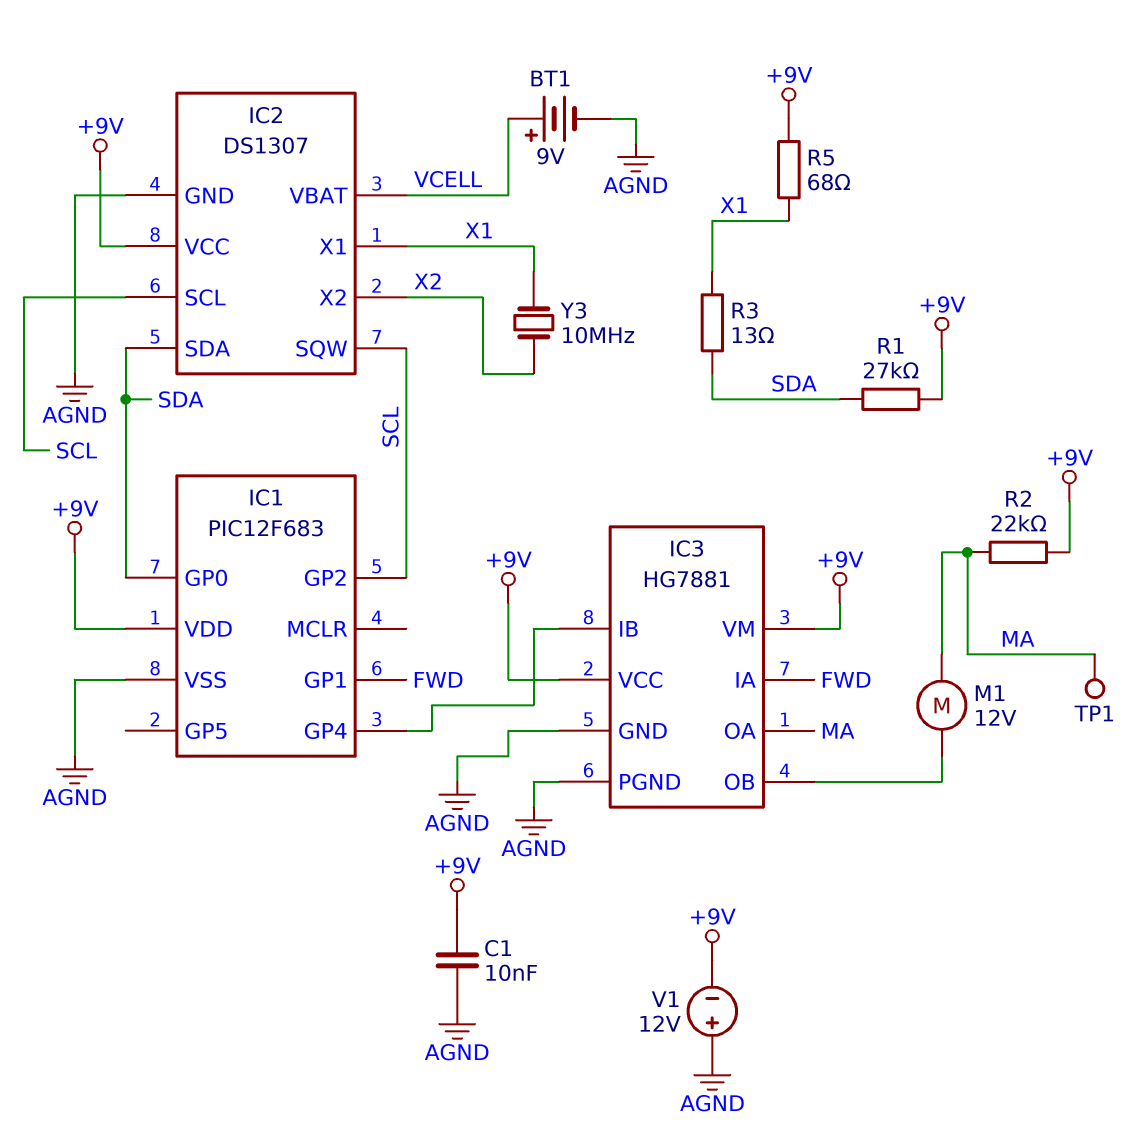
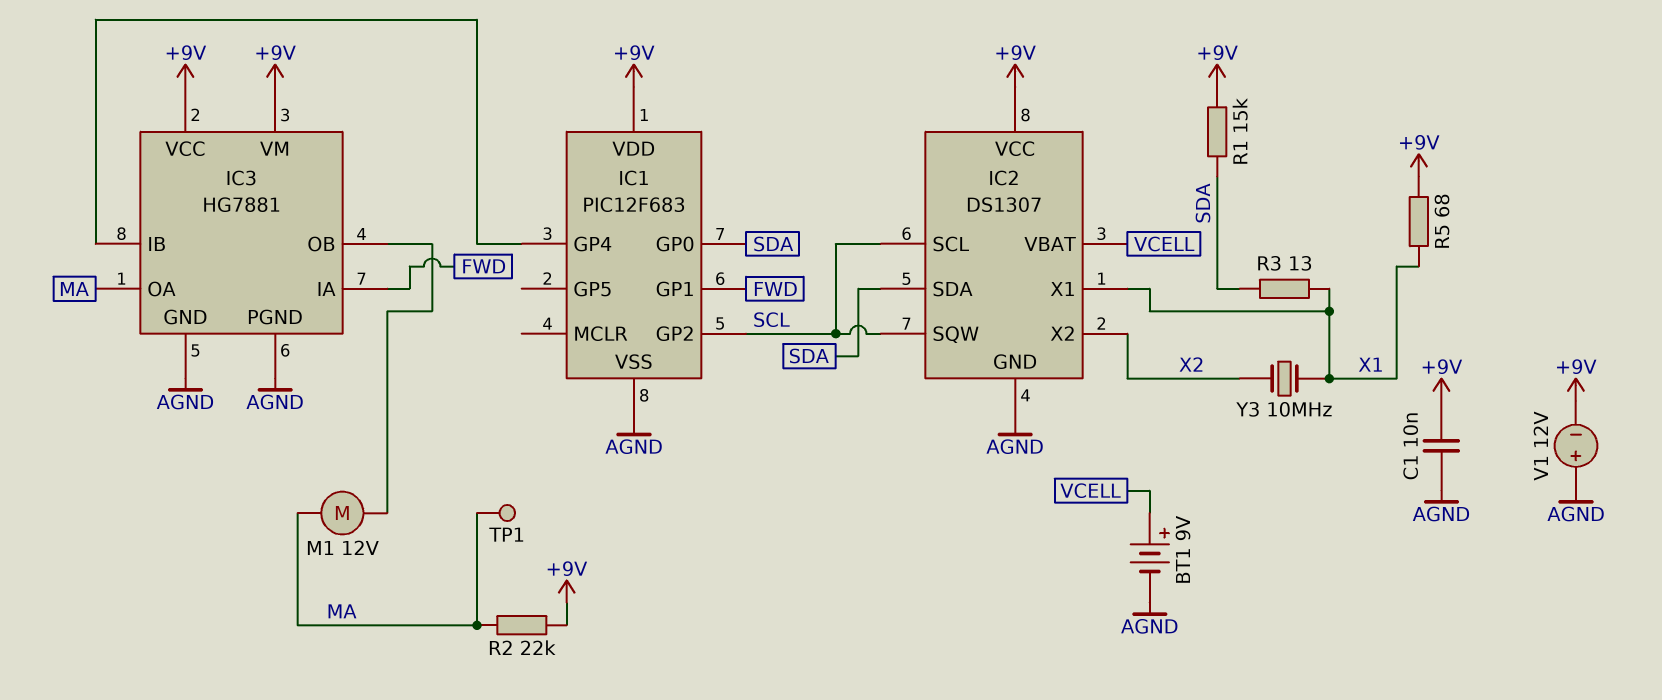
R1: 27k (+9V, SDA) -> 15k (+9V, SDA)

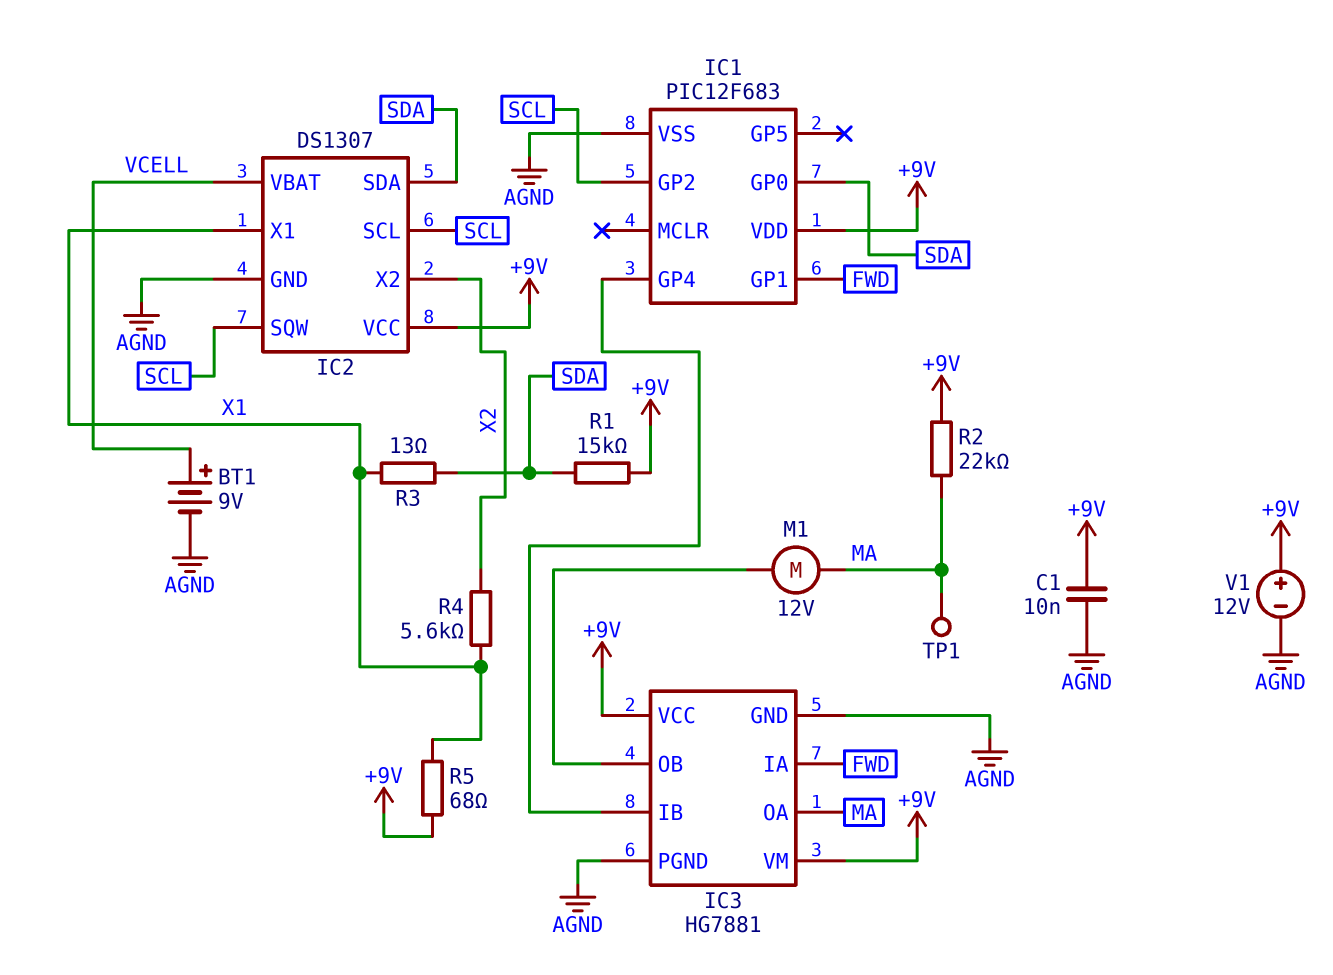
R4: none -> 5.6k (X1, X2)
V1: 12V (plus AGND, minus +9V) -> 12V (plus +9V, minus AGND)
Y3: 10MHz (X1, X2) -> none

